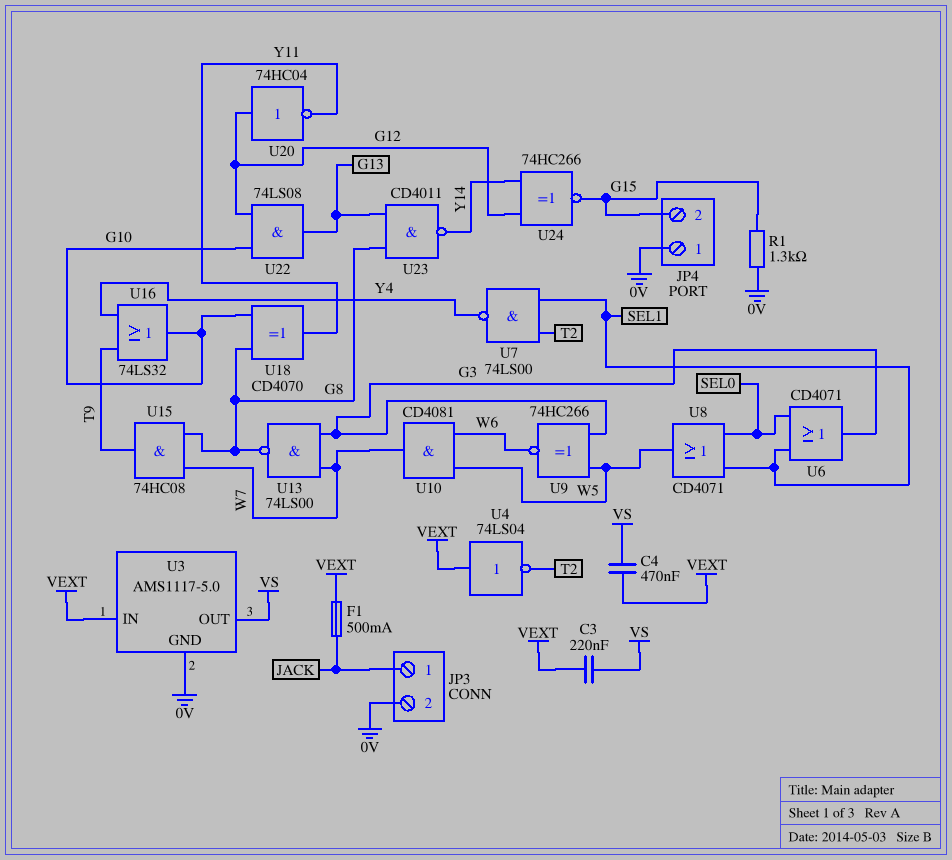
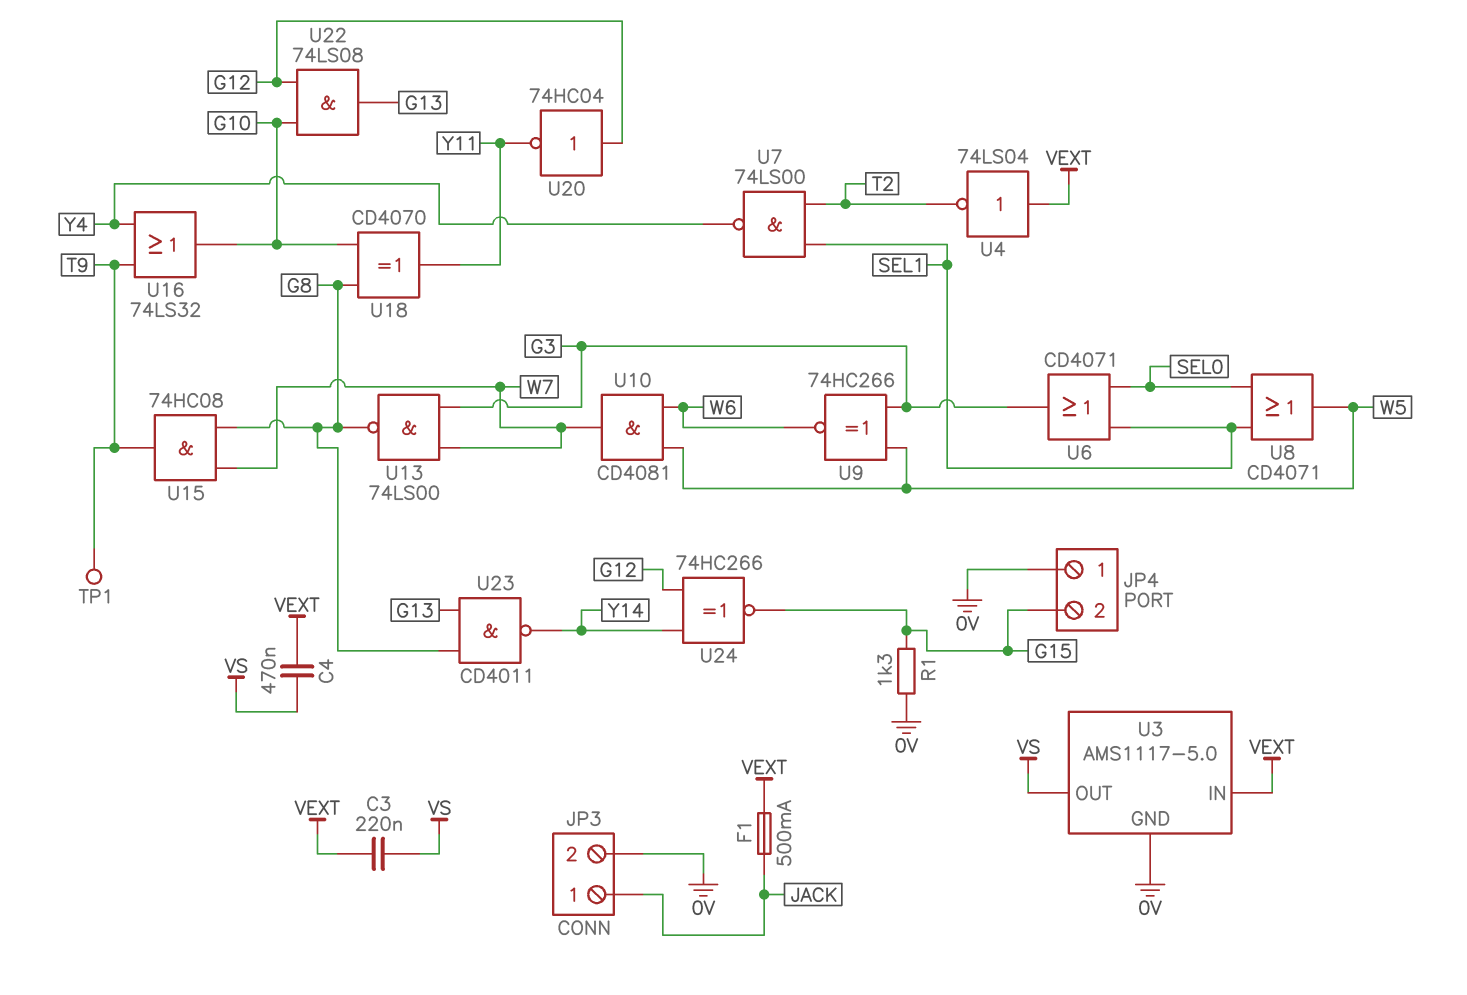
TP1: none -> test point (T9)

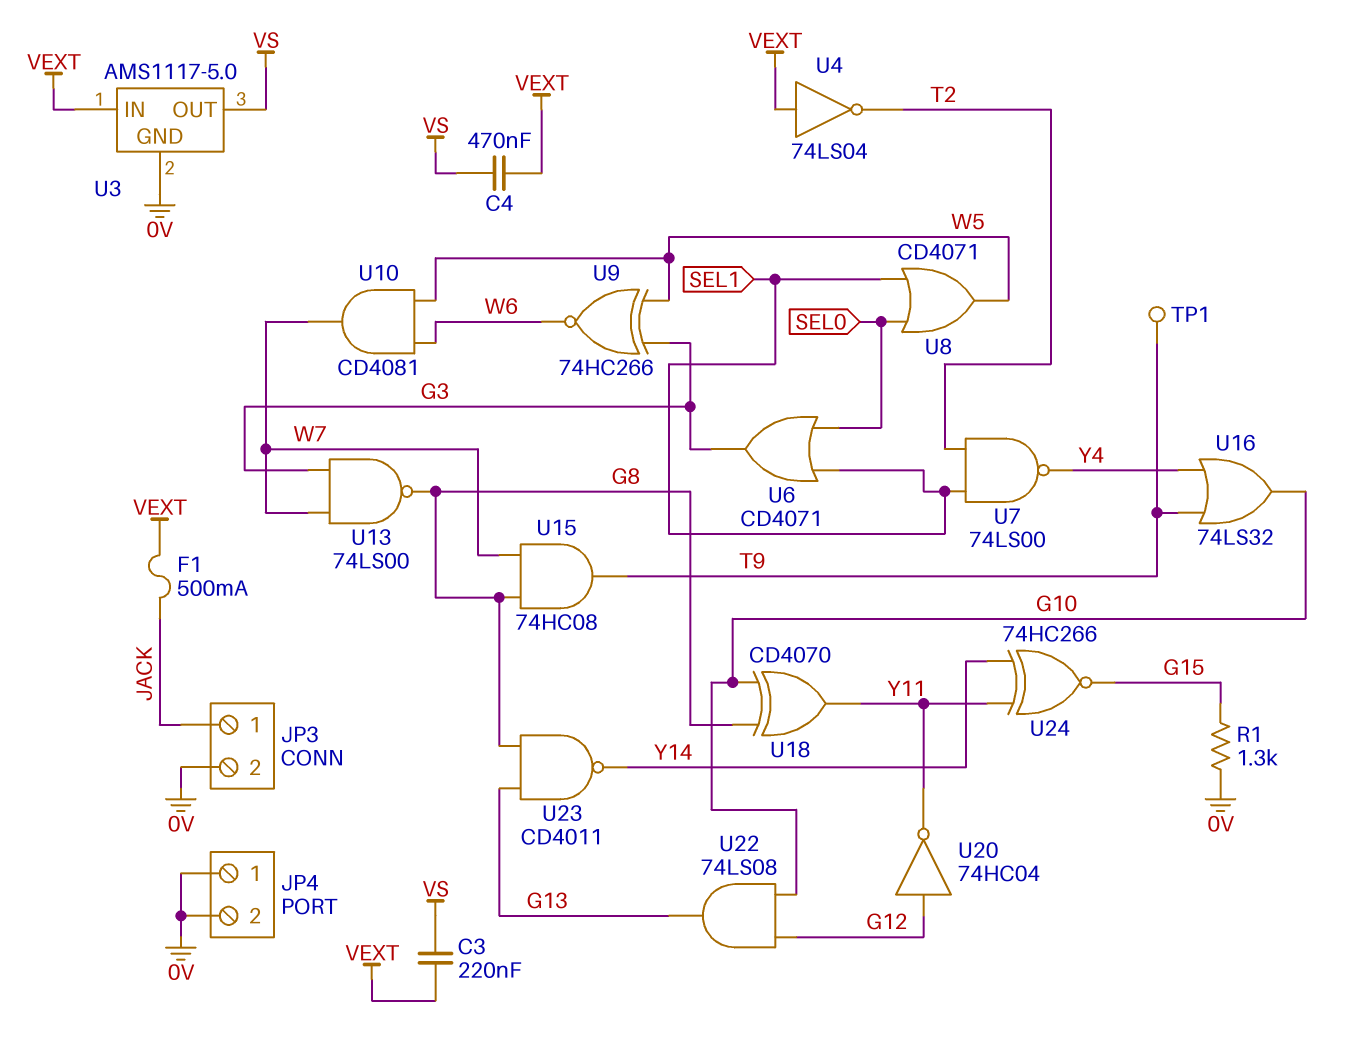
JP4 pin 2: G15 -> 0V
U24: XNOR 74HC266 (in G12, in Y14, out G15) -> XNOR 74HC266 (in Y11, in Y14, out G15)

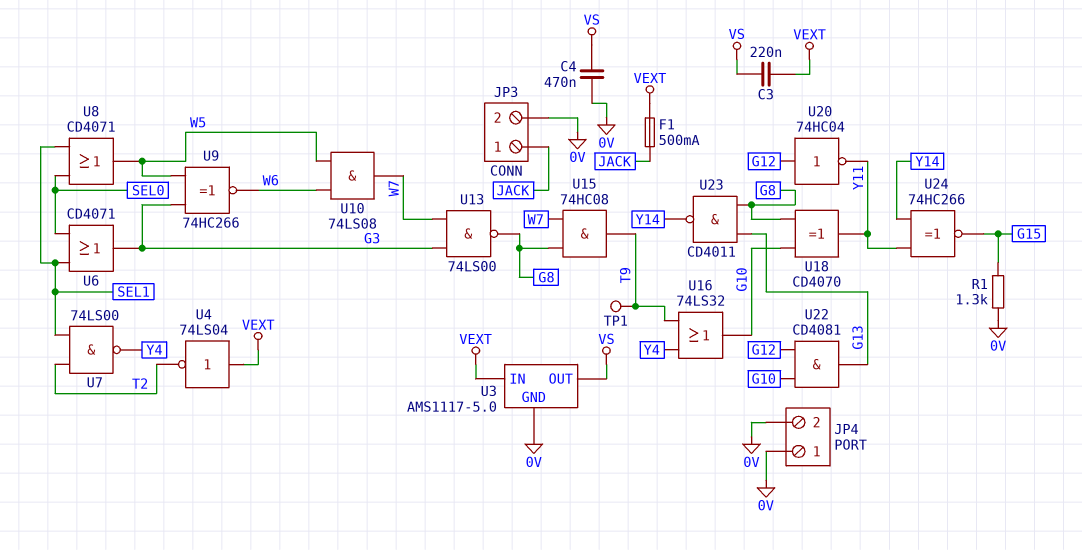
C4: 470nF (VEXT, VS) -> 470nF (0V, VS)
U10: AND CD4081 (in W5, in W6, out W7) -> AND 74LS08 (in W5, in W6, out W7)
U22: AND 74LS08 (in G10, in G12, out G13) -> AND CD4081 (in G10, in G12, out G13)

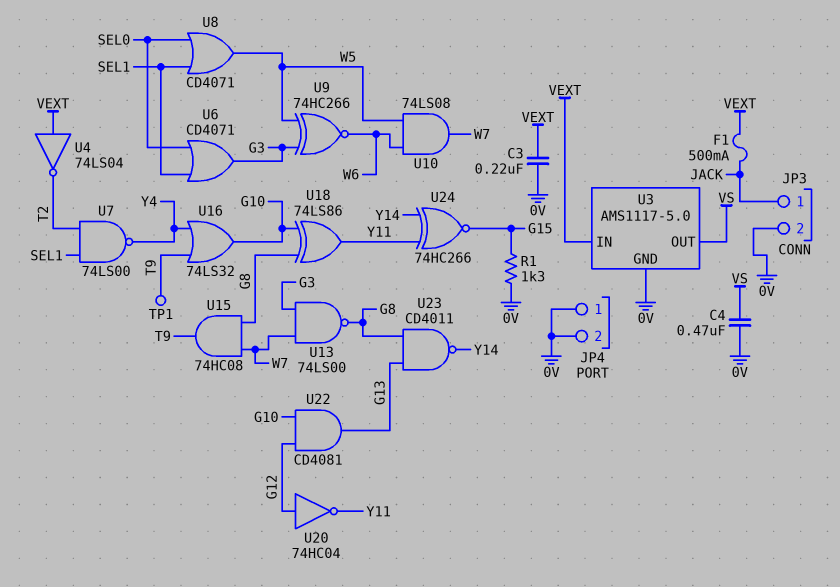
C3: 220nF (VEXT, VS) -> 220nF (0V, VEXT)
U18: XOR CD4070 (in G8, in G10, out Y11) -> XOR 74LS86 (in G8, in G10, out Y11)

